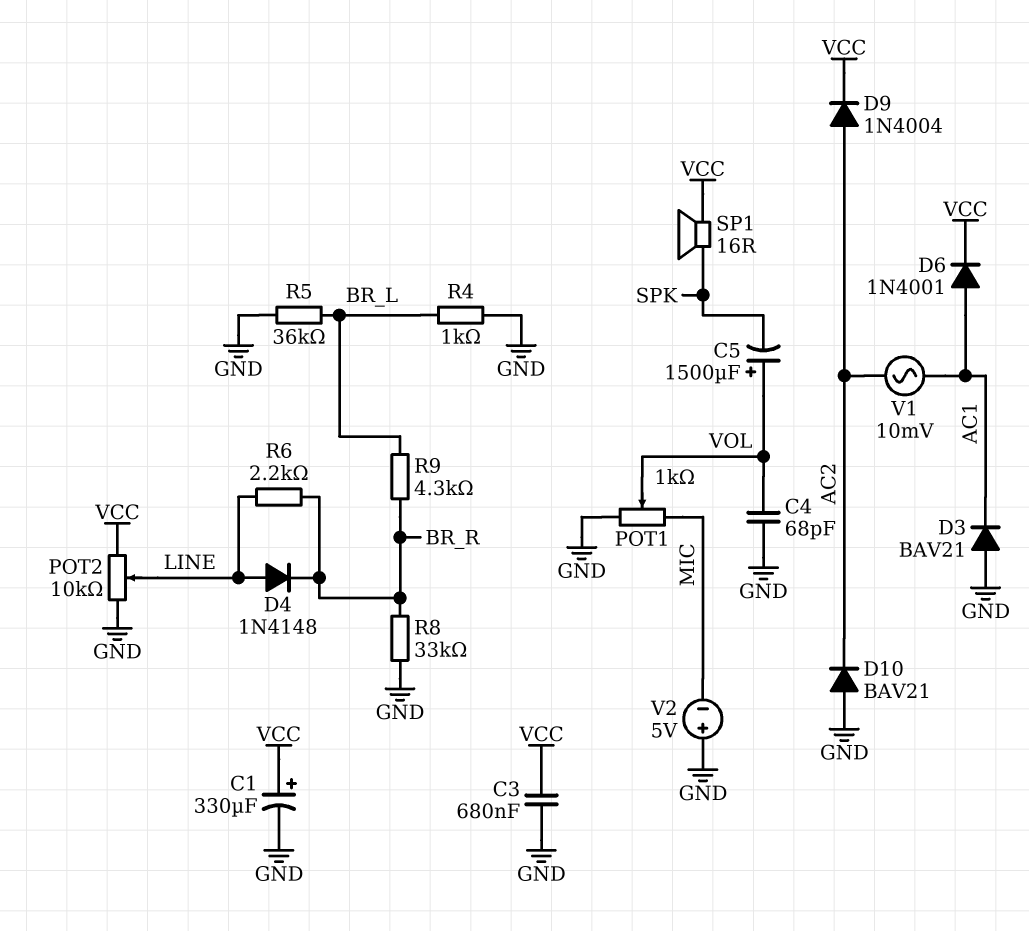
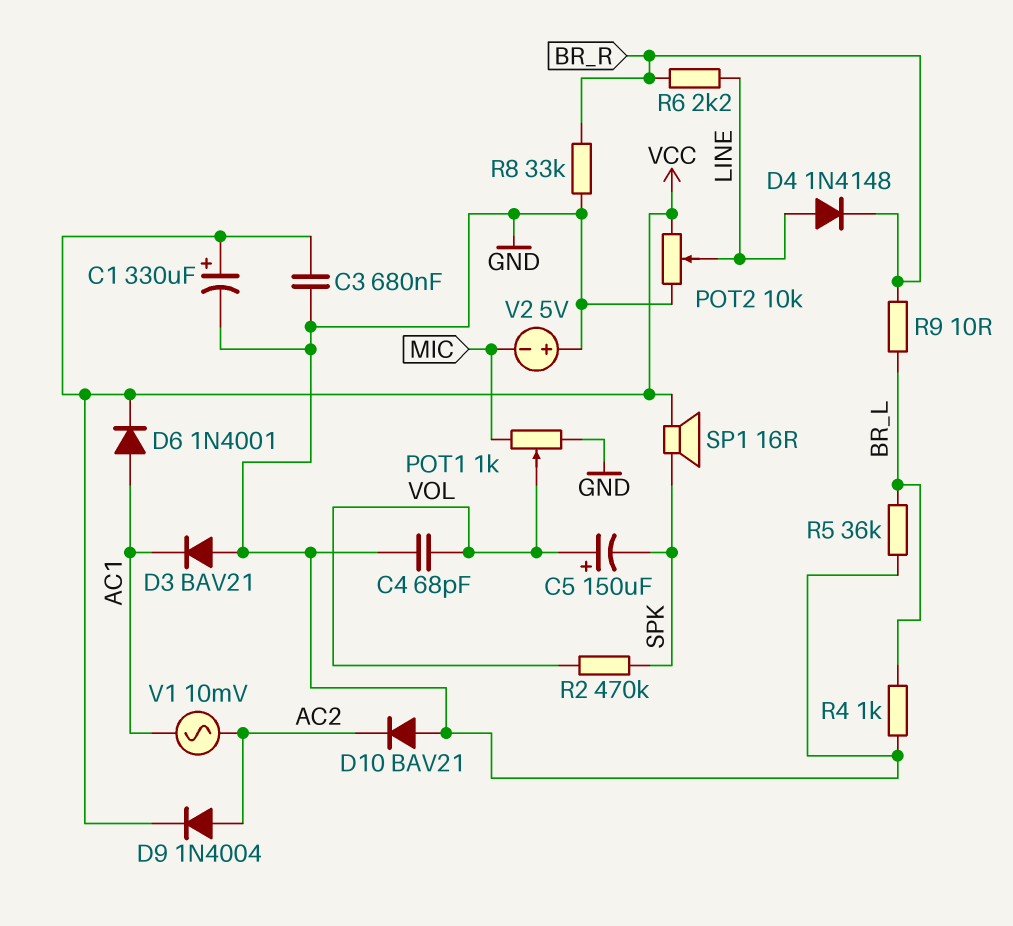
C5: 1500uF (plus VOL, minus SPK) -> 150uF (plus VOL, minus SPK)
R2: none -> 470k (SPK, VOL)
R9: 4.3k (BR_L, BR_R) -> 10 (BR_L, BR_R)

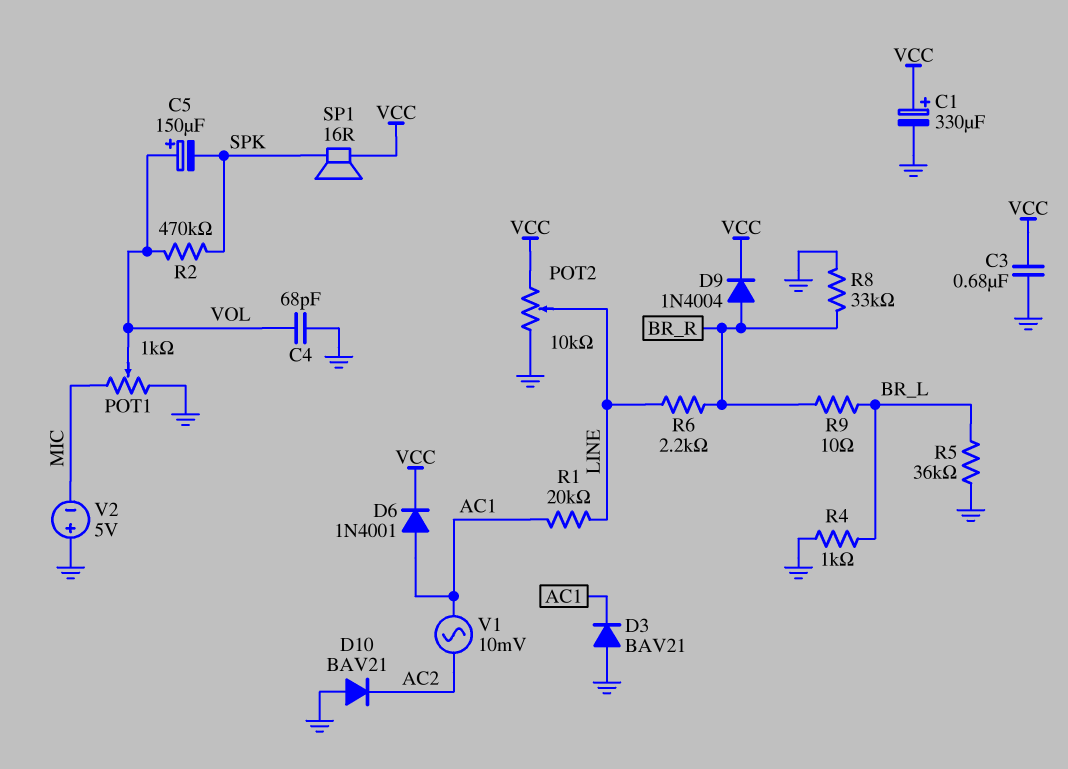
D4: diode 1N4148 (A LINE, K BR_R) -> none
D9: diode 1N4004 (A AC2, K VCC) -> diode 1N4004 (A BR_R, K VCC)
R1: none -> 20k (AC1, LINE)

